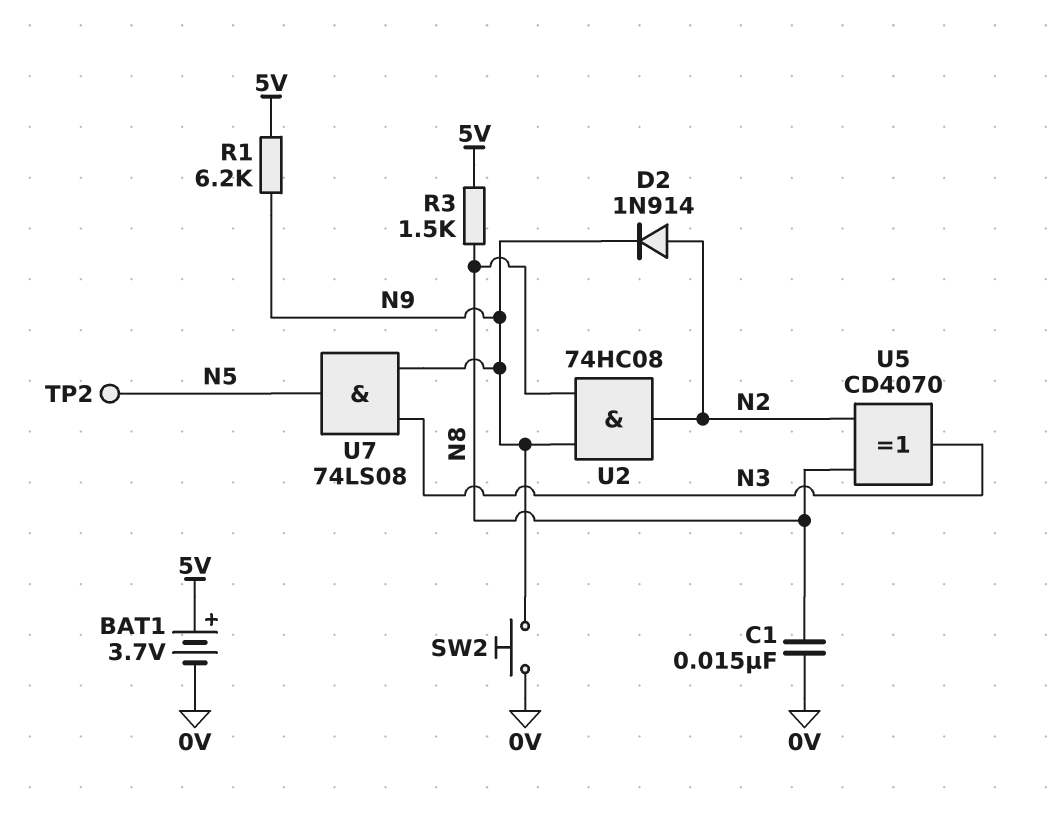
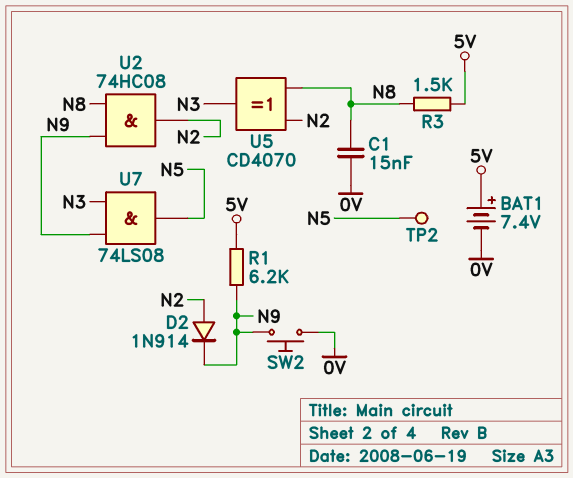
BAT1: 3.7V (plus 5V, minus 0V) -> 7.4V (plus 5V, minus 0V)

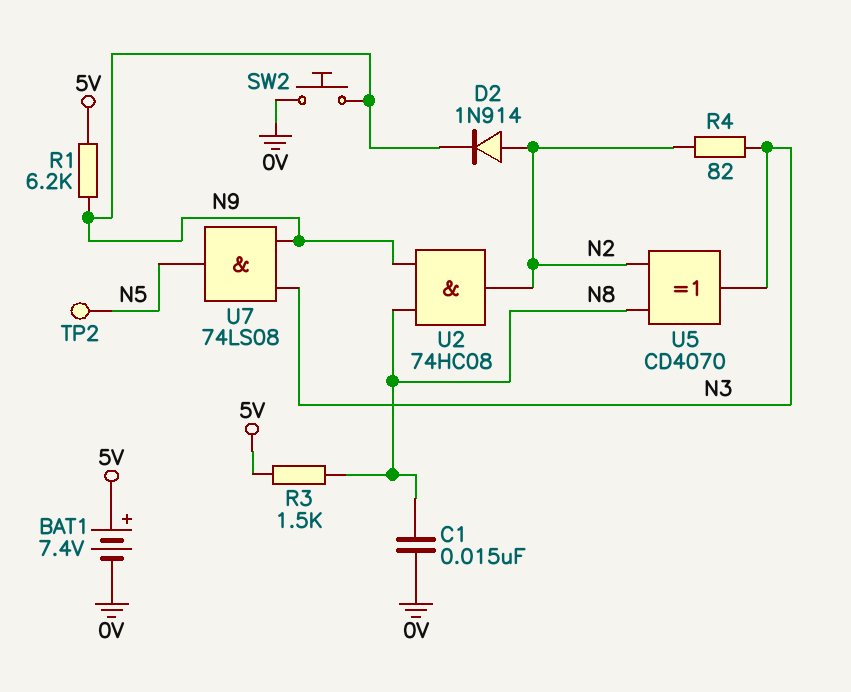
R4: none -> 82 (N2, N3)

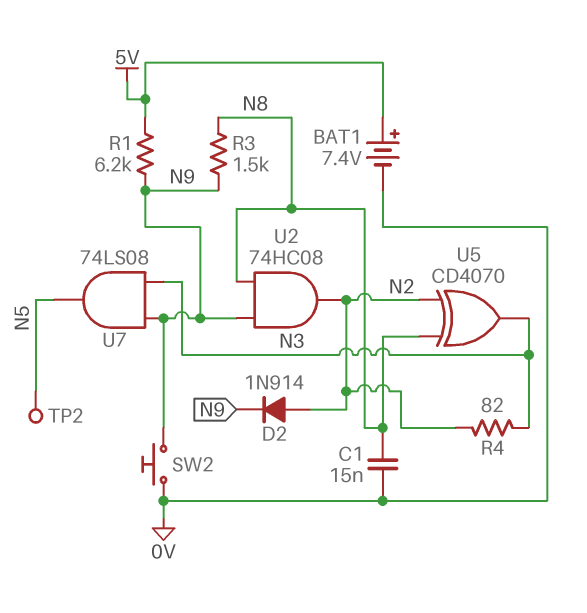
R3: 1.5k (5V, N8) -> 1.5k (N8, N9)

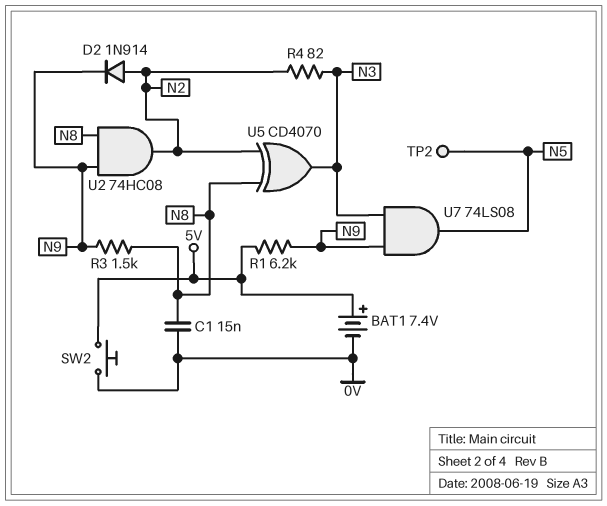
SW2: button (0V, N9) -> button (0V, 5V)

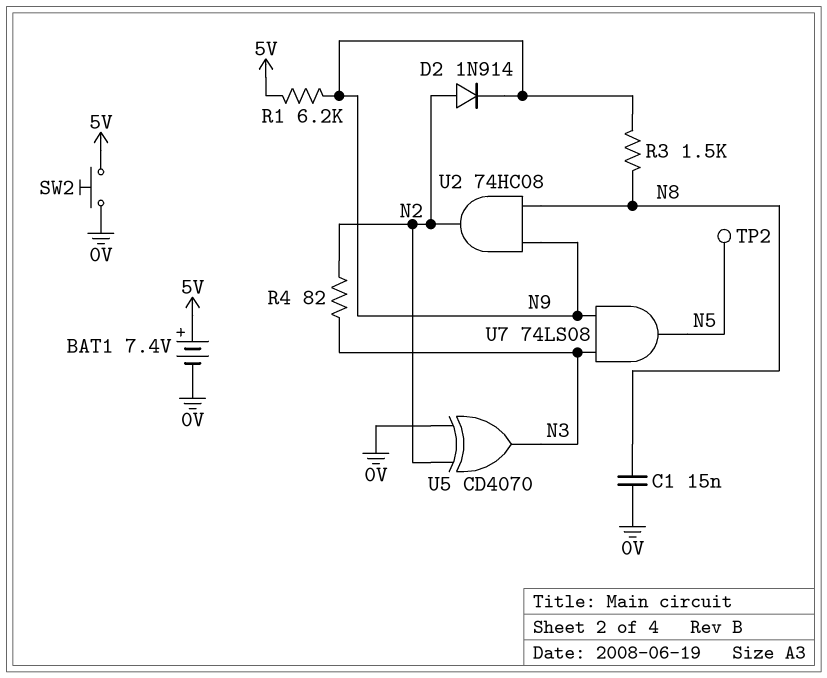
U5: XOR CD4070 (in N2, in N8, out N3) -> XOR CD4070 (in 0V, in N2, out N3)

